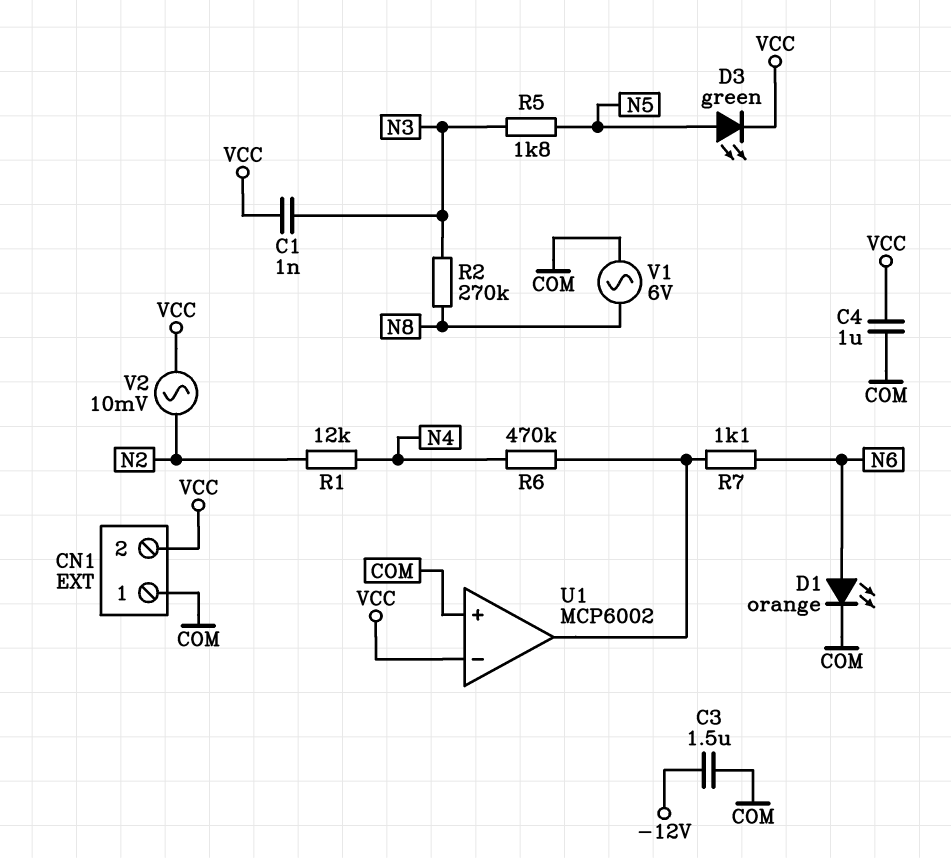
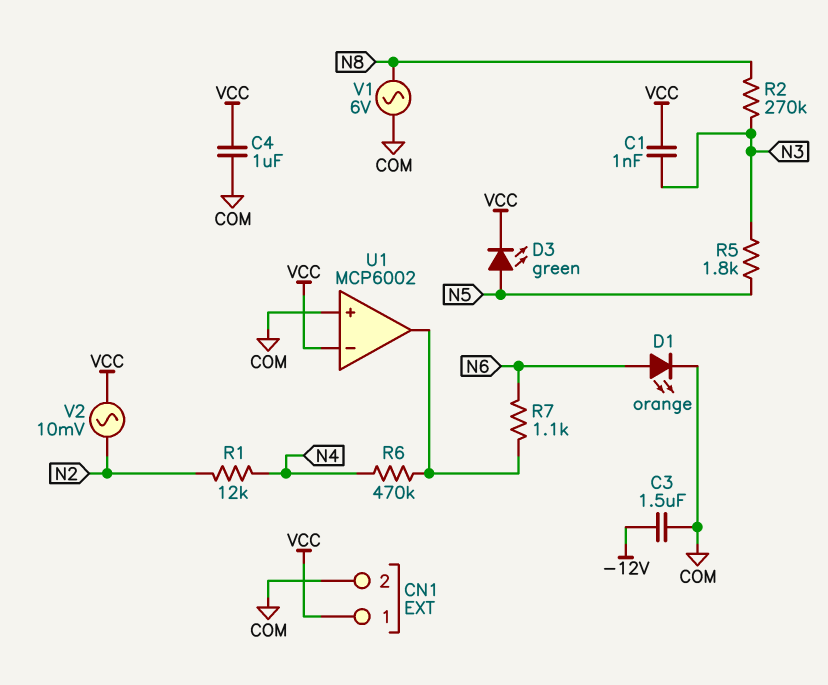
CN1 pin 1: COM -> VCC
CN1 pin 2: VCC -> COM

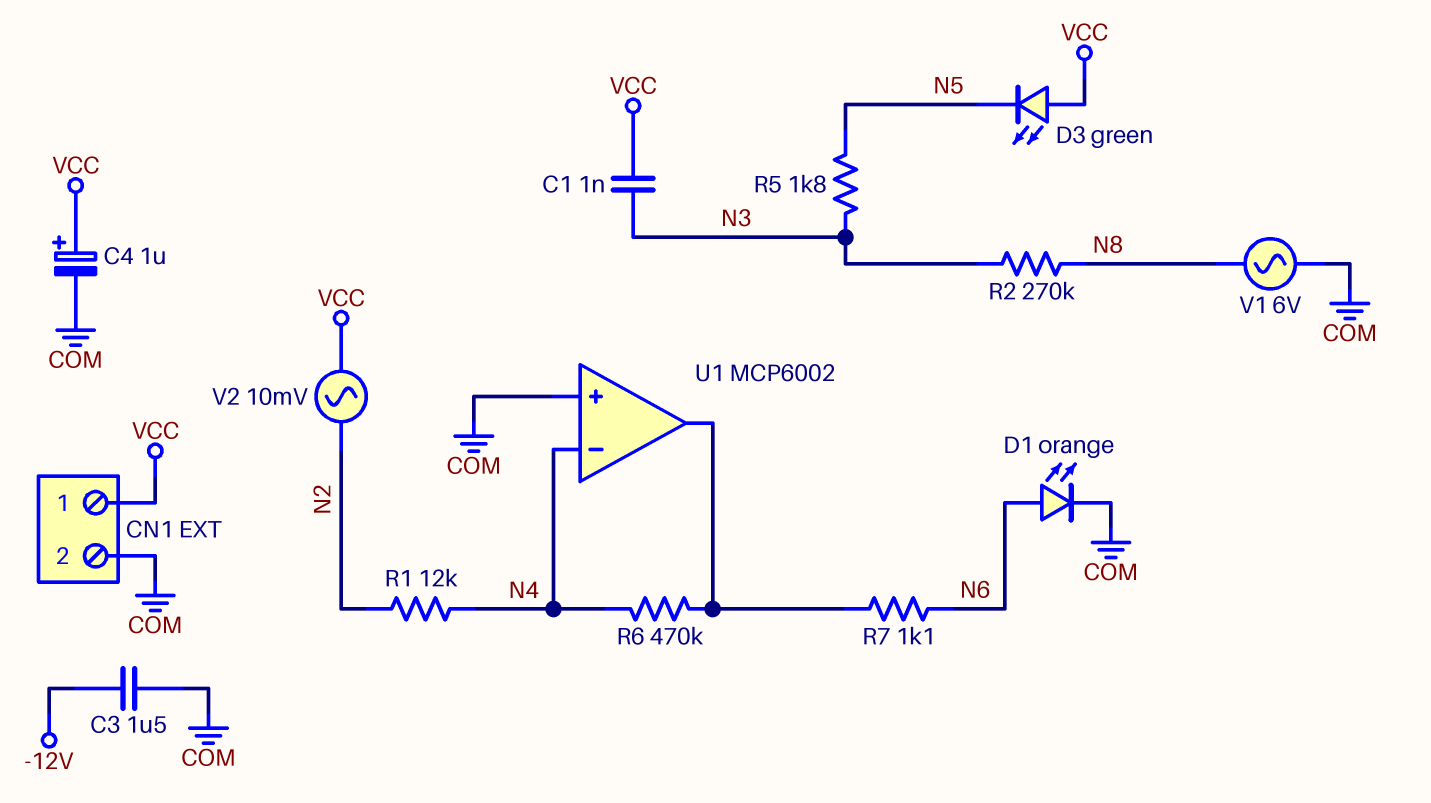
C4: 1uF (COM, VCC) -> 1uF (plus VCC, minus COM)
D3: LED green (A N5, K VCC) -> LED green (A VCC, K N5)
U1 pin in-: VCC -> N4

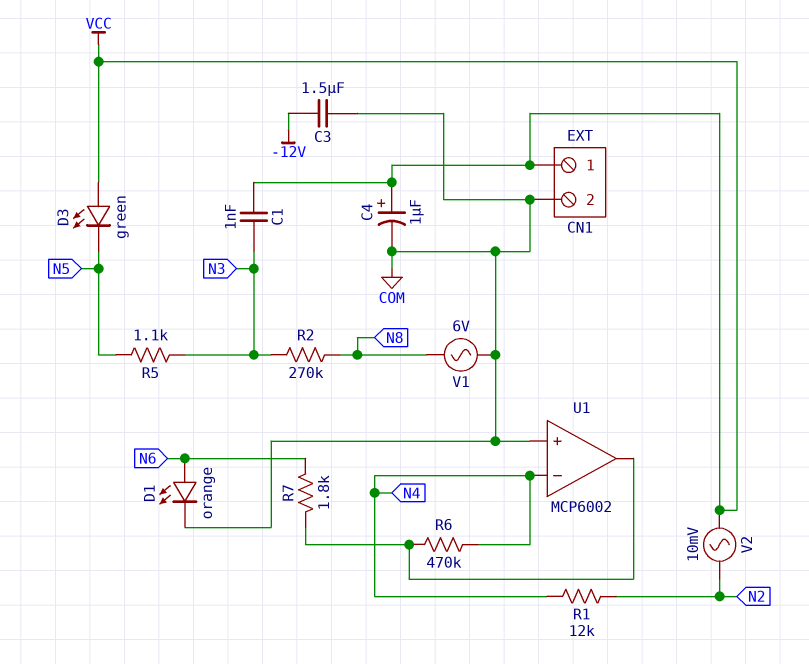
R5: 1.8k (N3, N5) -> 1.1k (N3, N5)
R7: 1.1k (N6, U1/out) -> 1.8k (N6, U1/out)

